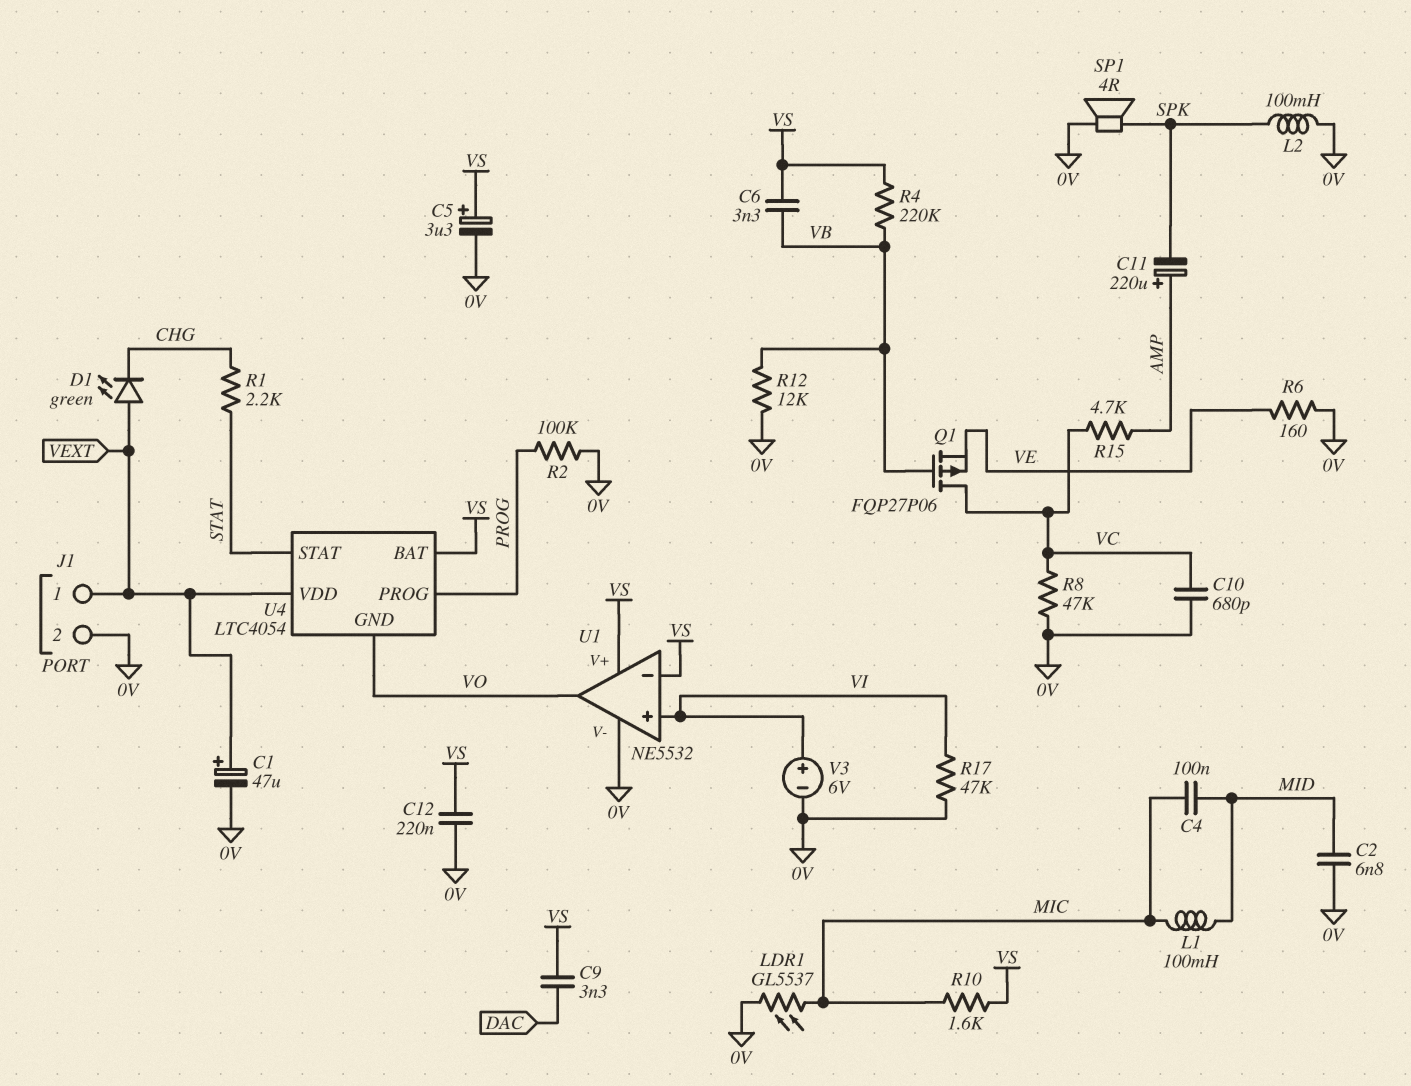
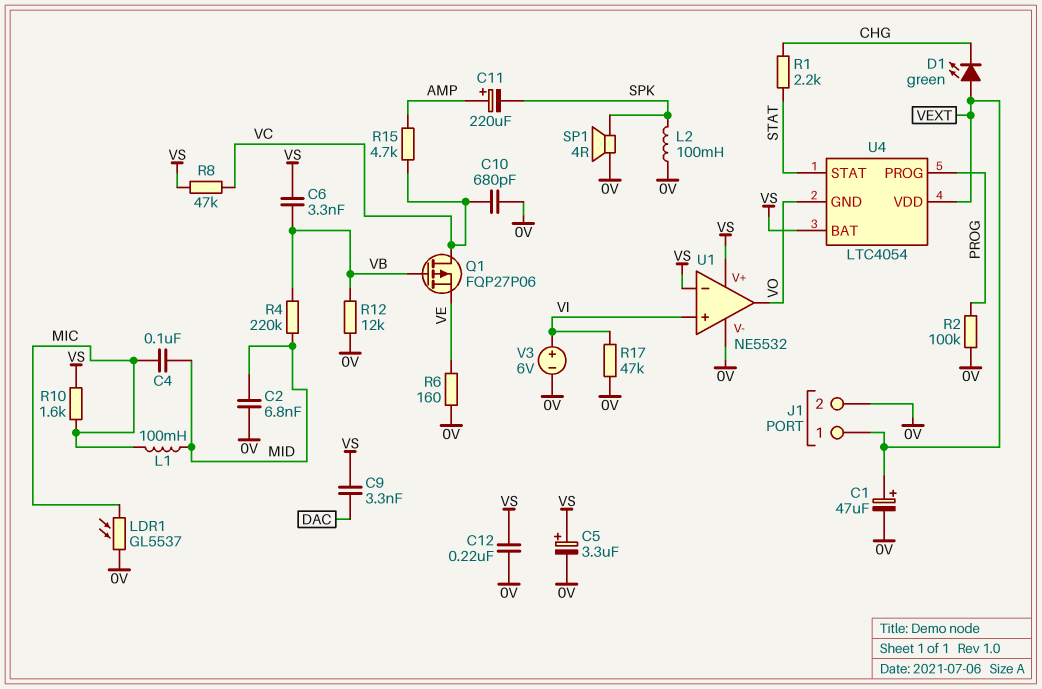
R4: 220k (VB, VS) -> 220k (MID, VB)
R8: 47k (0V, VC) -> 47k (VC, VS)

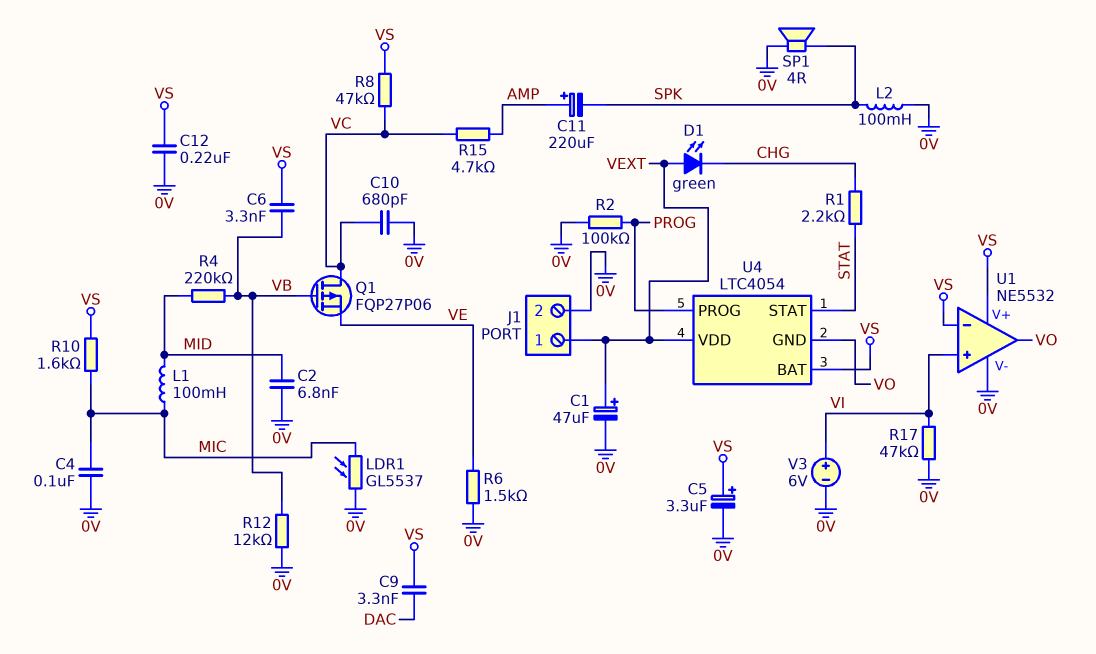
C4: 100nF (MIC, MID) -> 100nF (0V, MIC)
R6: 160 (0V, VE) -> 1.5k (0V, VE)

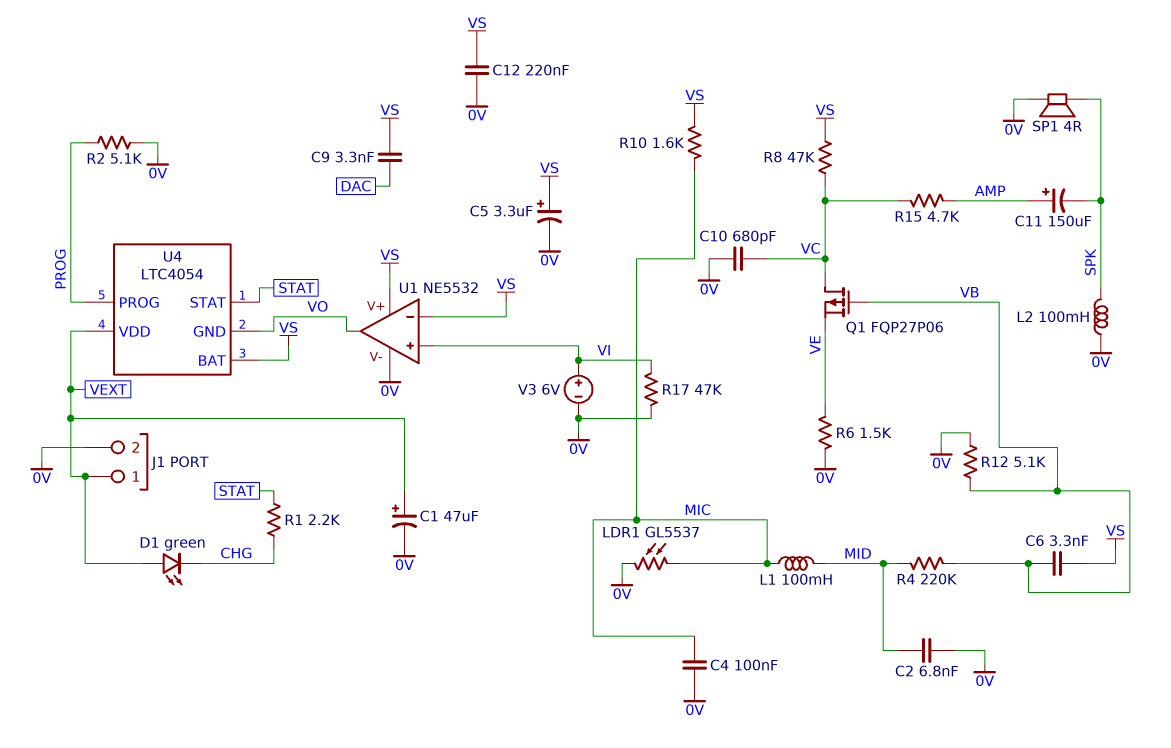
C11: 220uF (plus AMP, minus SPK) -> 150uF (plus AMP, minus SPK)
R2: 100k (0V, PROG) -> 5.1k (0V, PROG)
R12: 12k (0V, VB) -> 5.1k (0V, VB)

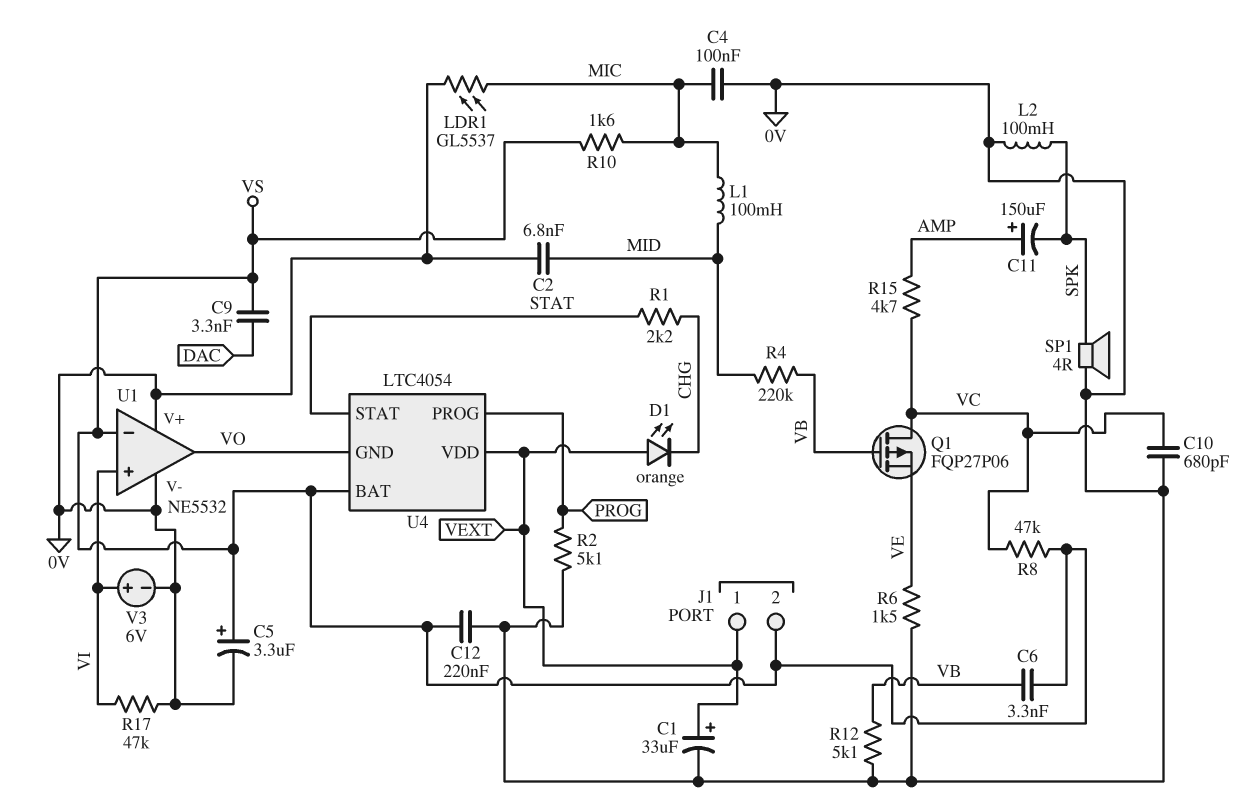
C1: 47uF (plus VEXT, minus 0V) -> 33uF (plus VEXT, minus 0V)
D1: LED green (A VEXT, K CHG) -> LED orange (A VEXT, K CHG)
J1 pin 2: 0V -> VS
U1 pin V+: VS -> 0V

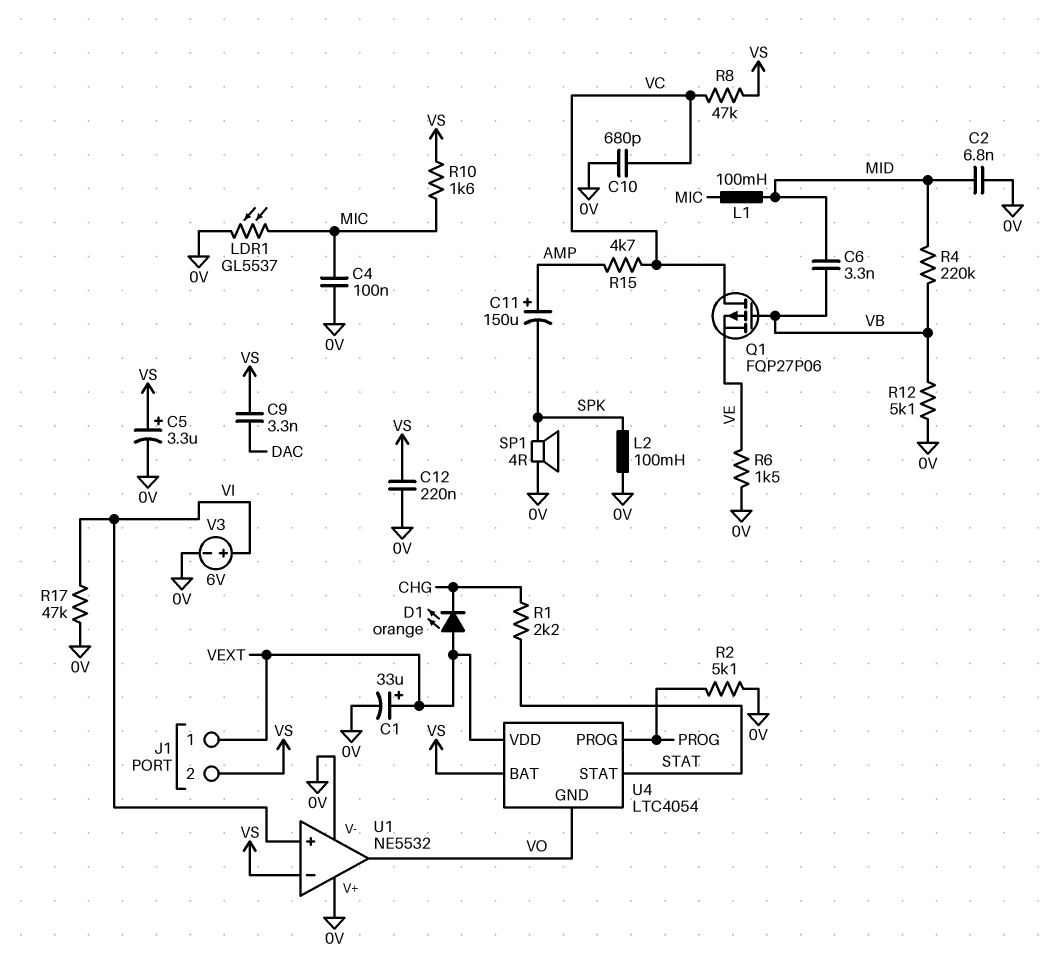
C6: 3.3nF (VB, VS) -> 3.3nF (MID, VB)

